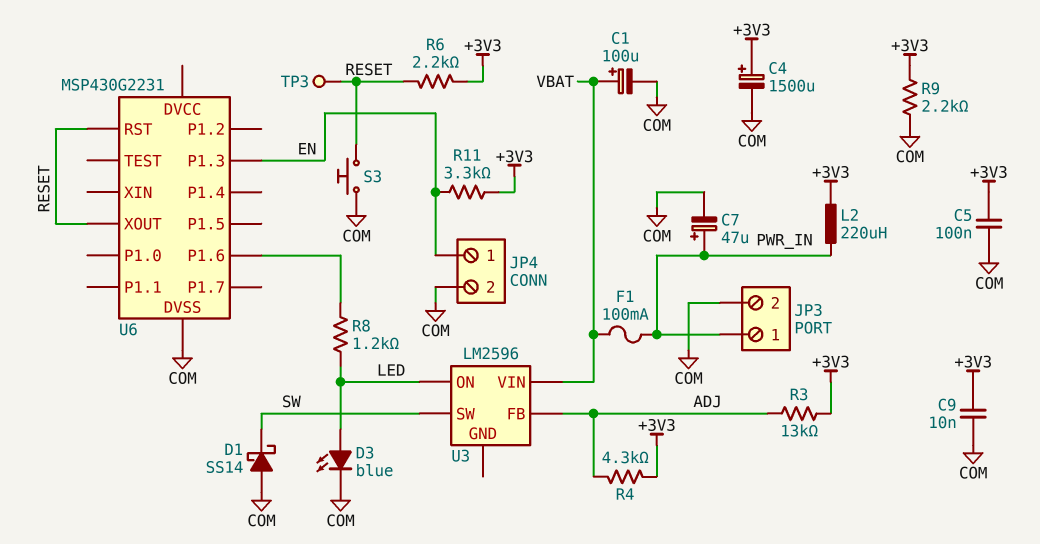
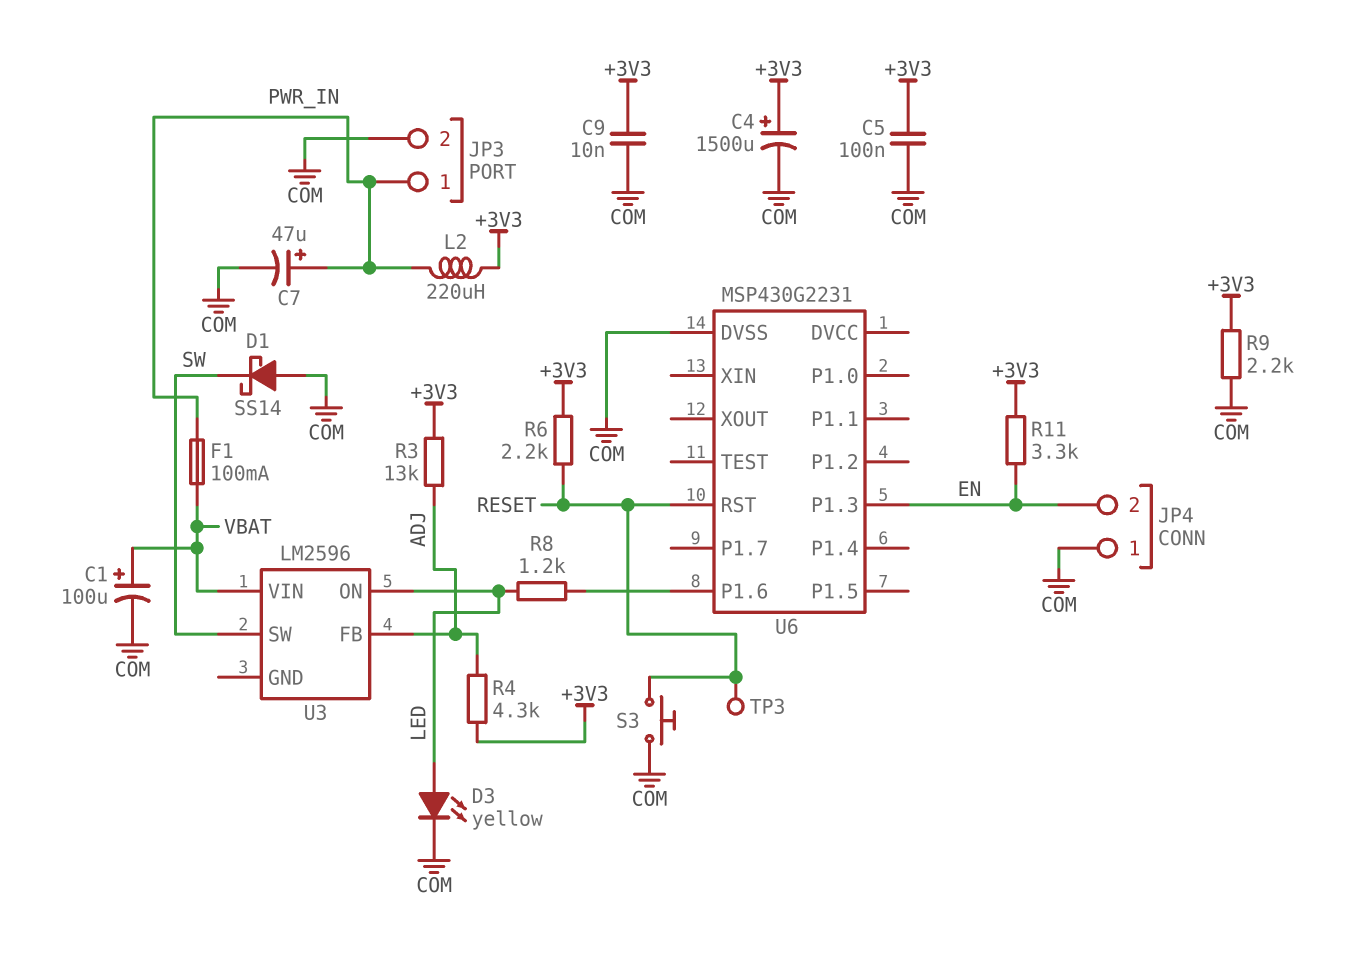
D3: LED blue (A LED, K COM) -> LED yellow (A LED, K COM)
JP4 pin 1: EN -> COM
JP4 pin 2: COM -> EN
U6 pin XOUT: RESET -> none

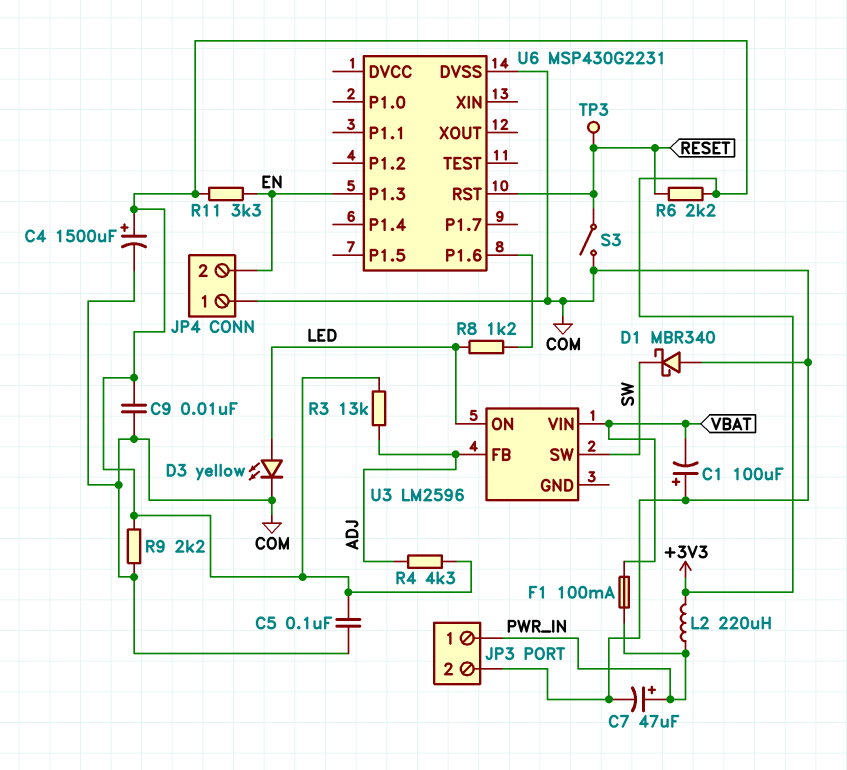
C1: 100uF (plus VBAT, minus COM) -> 100uF (plus COM, minus VBAT)
D1: schottky SS14 (A COM, K SW) -> schottky MBR340 (A COM, K SW)
S3: button (COM, RESET) -> switch (COM, RESET)

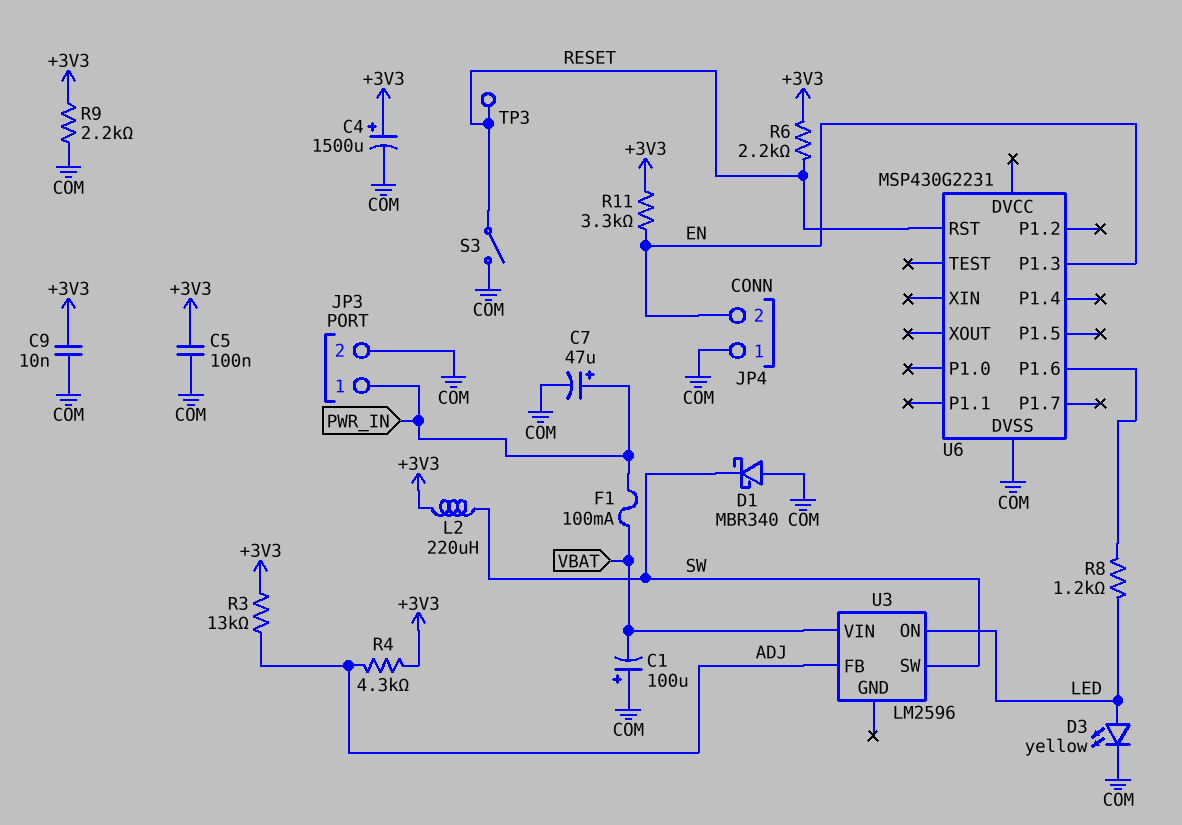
L2: 220uH (+3V3, PWR_IN) -> 220uH (+3V3, SW)

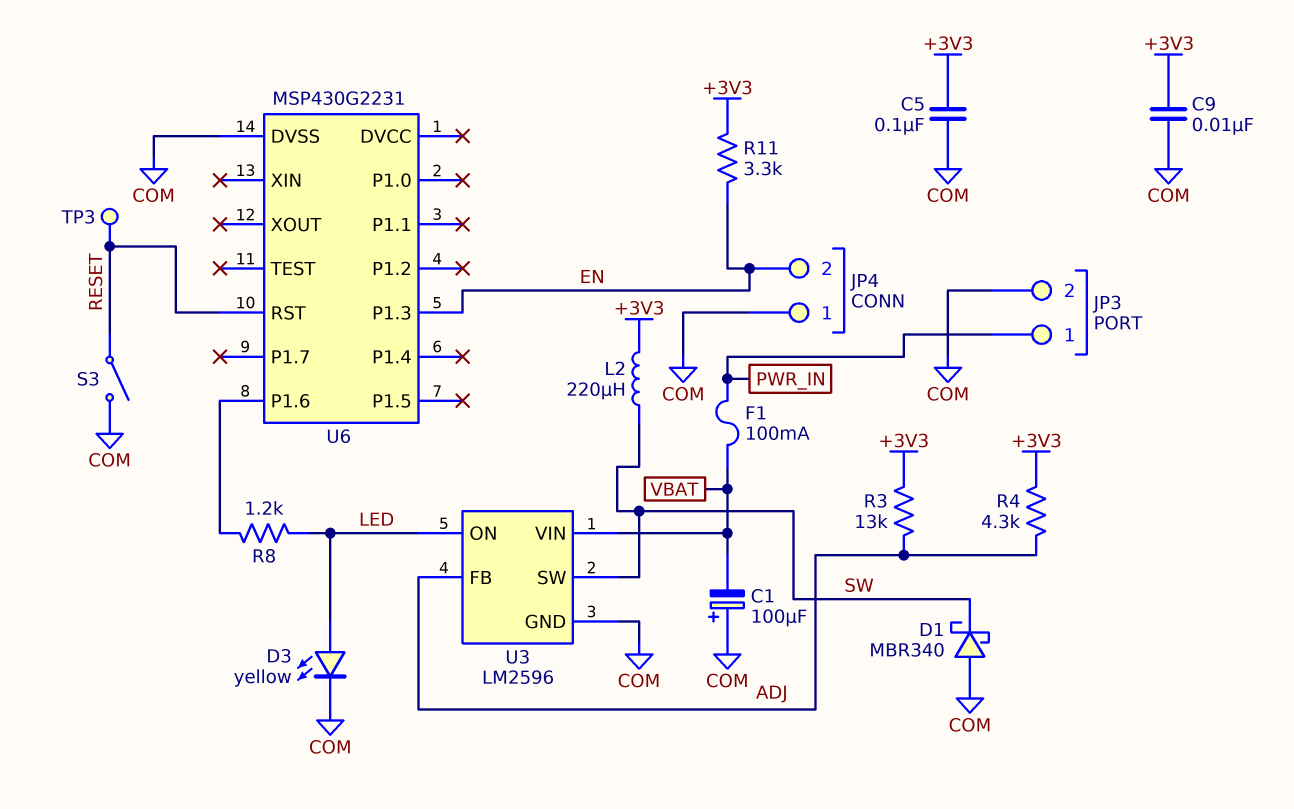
C4: 1500uF (plus +3V3, minus COM) -> none
C7: 47uF (plus PWR_IN, minus COM) -> none
R6: 2.2k (+3V3, RESET) -> none
R9: 2.2k (+3V3, COM) -> none
U3 pin GND: none -> COM

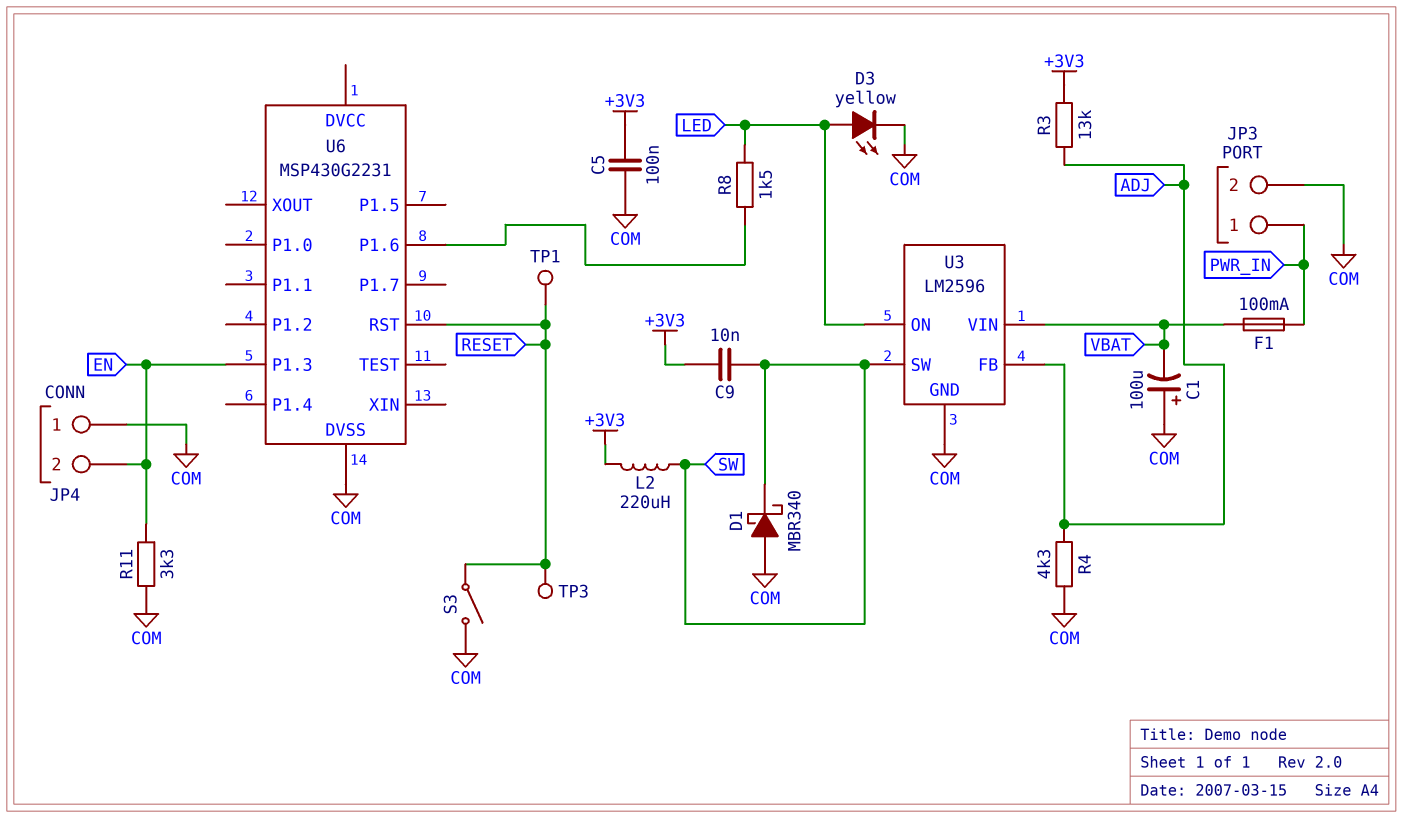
C9: 10nF (+3V3, COM) -> 10nF (+3V3, SW)
R4: 4.3k (+3V3, ADJ) -> 4.3k (ADJ, COM)
R8: 1.2k (LED, U6/P1.6) -> 1.5k (LED, U6/P1.6)
R11: 3.3k (+3V3, EN) -> 3.3k (COM, EN)
TP1: none -> test point (RESET)

